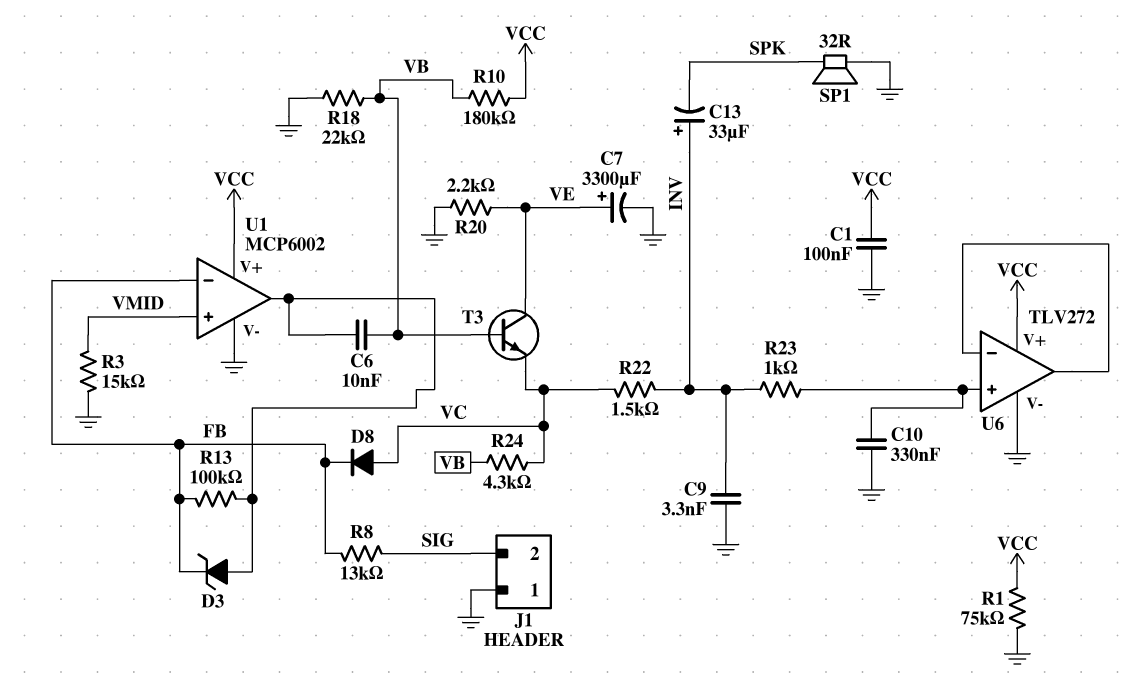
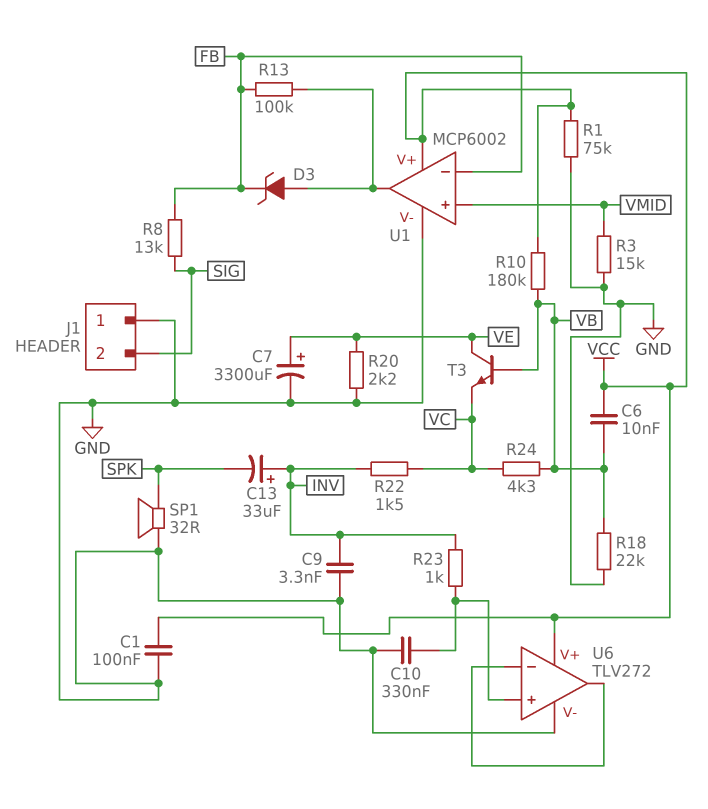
C6: 10nF (U1/out, VB) -> 10nF (VB, VCC)
D8: diode (A VC, K FB) -> none

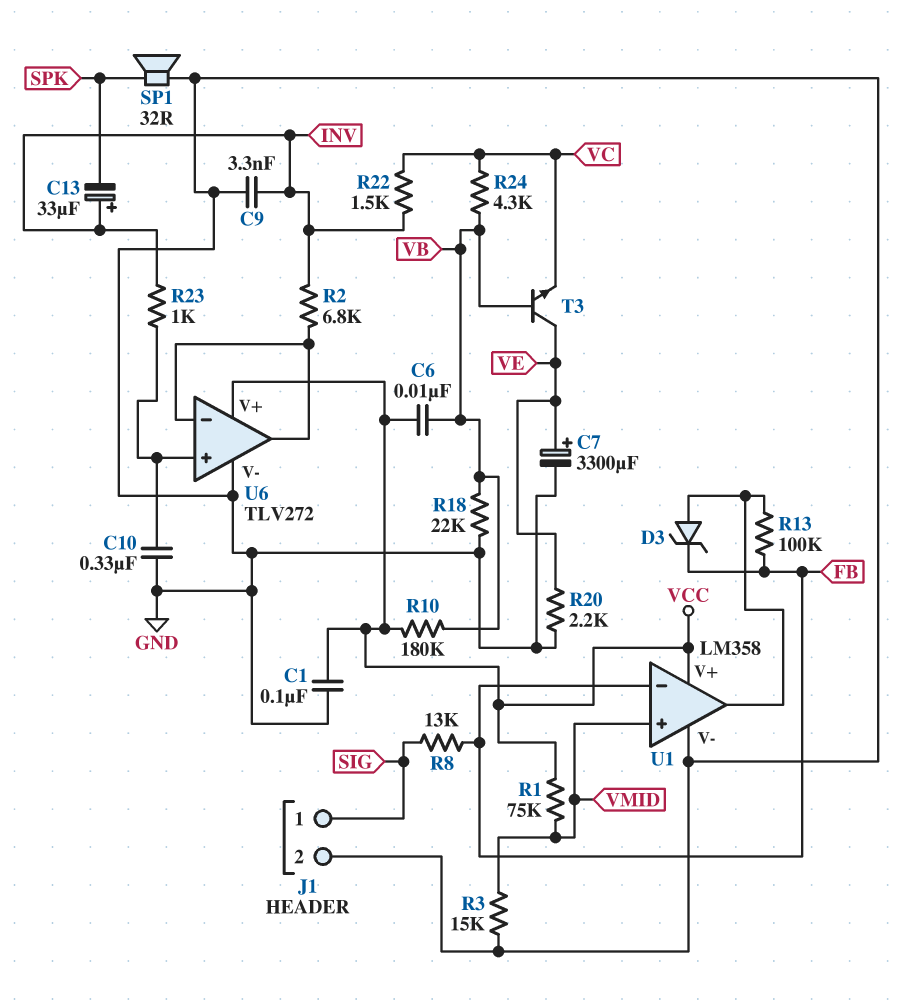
J1 pin 1: GND -> SIG
J1 pin 2: SIG -> GND
R1: 75k (GND, VCC) -> 75k (VCC, VMID)
R2: none -> 6.8k (INV, U6/in-)
U1: MCP6002 -> LM358

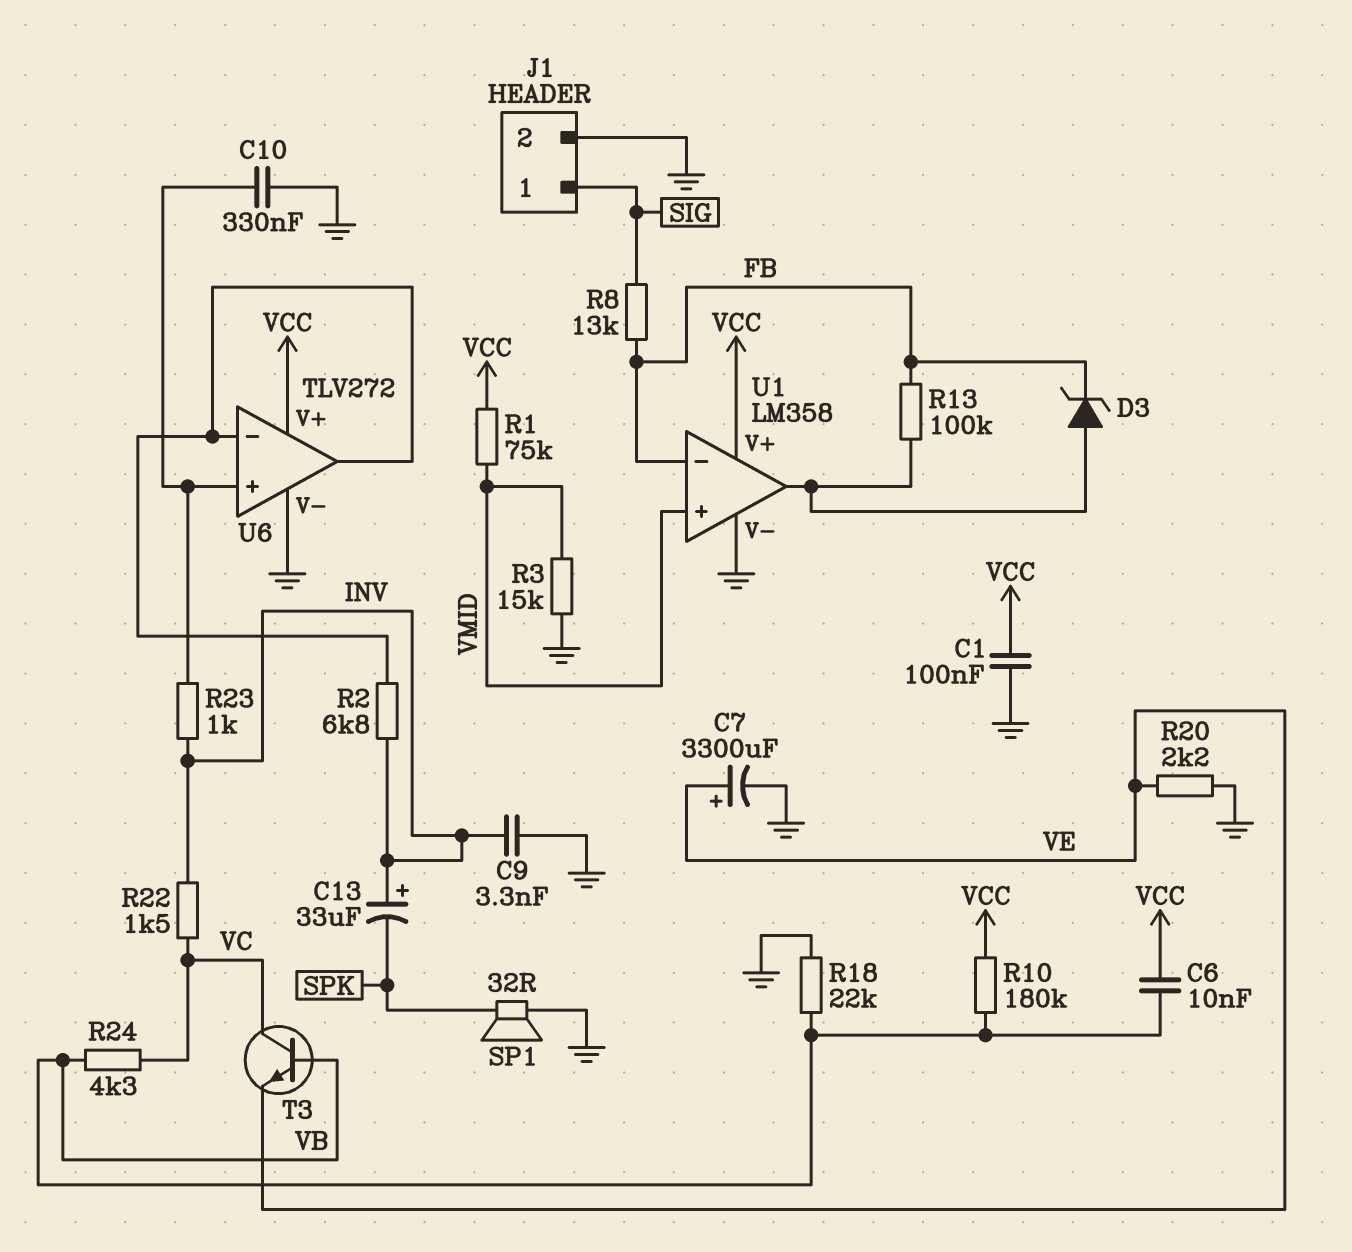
T3: NPN (B VB, C VE, E VC) -> NPN (B VB, C VC, E VE)

